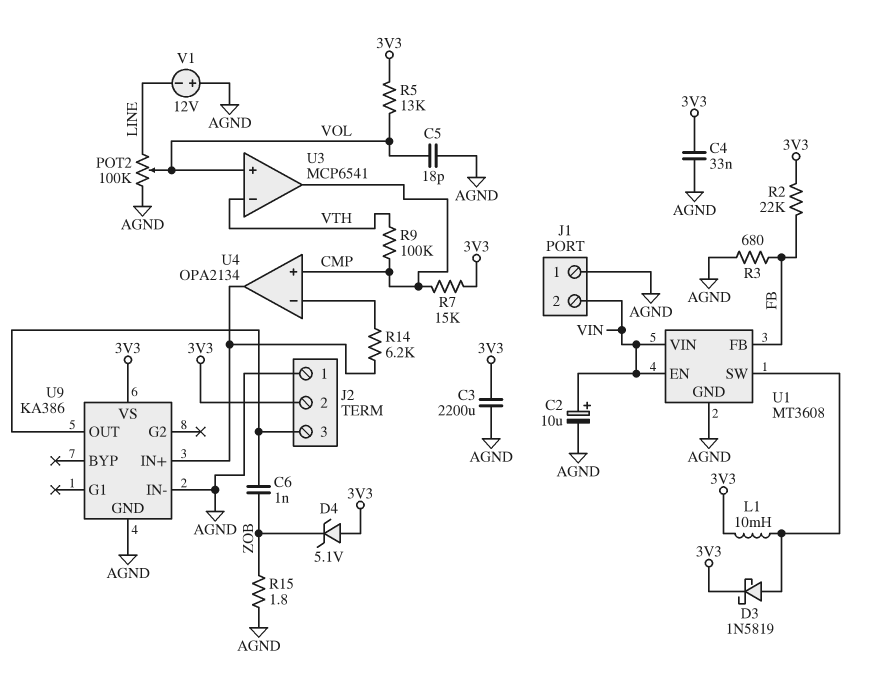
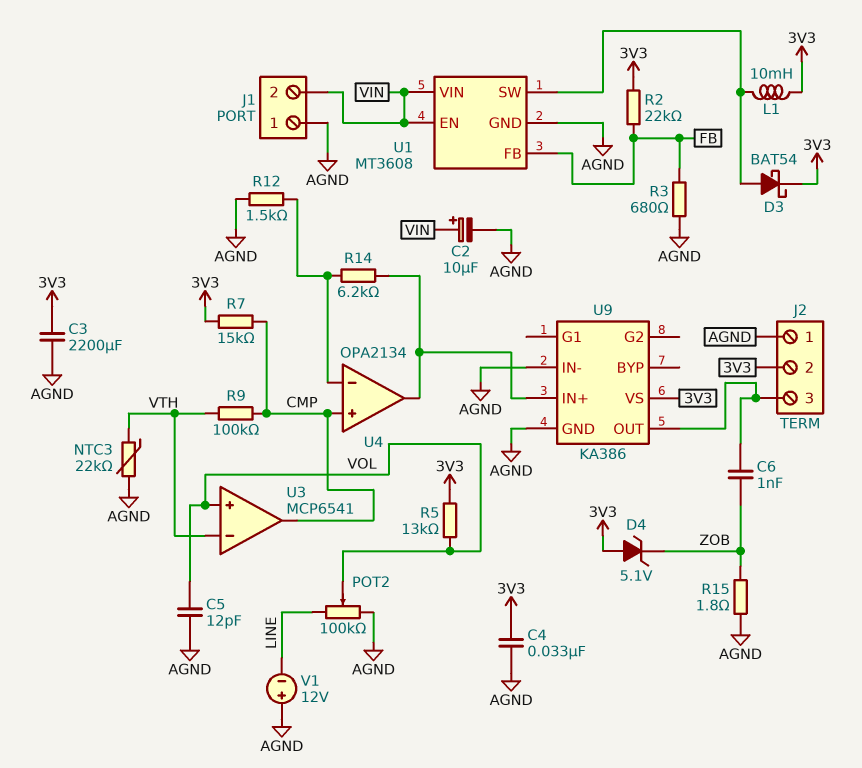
C5: 18pF (AGND, VOL) -> 12pF (AGND, VOL)
D3: schottky 1N5819 (A U1/SW, K 3V3) -> schottky BAT54 (A U1/SW, K 3V3)
NTC3: none -> 22k (AGND, VTH)
R12: none -> 1.5k (AGND, U4/in-)

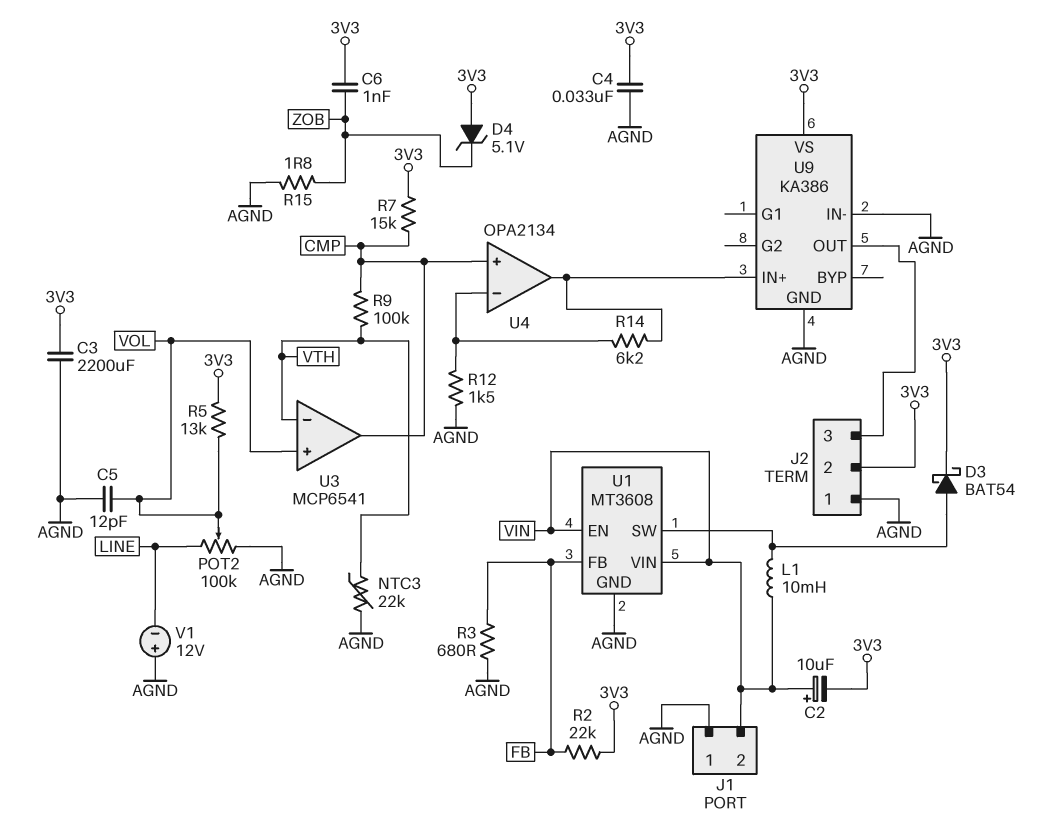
C2: 10uF (plus VIN, minus AGND) -> 10uF (plus VIN, minus 3V3)
C6: 1nF (J2/3, ZOB) -> 1nF (3V3, ZOB)
L1: 10mH (3V3, U1/SW) -> 10mH (U1/SW, VIN)

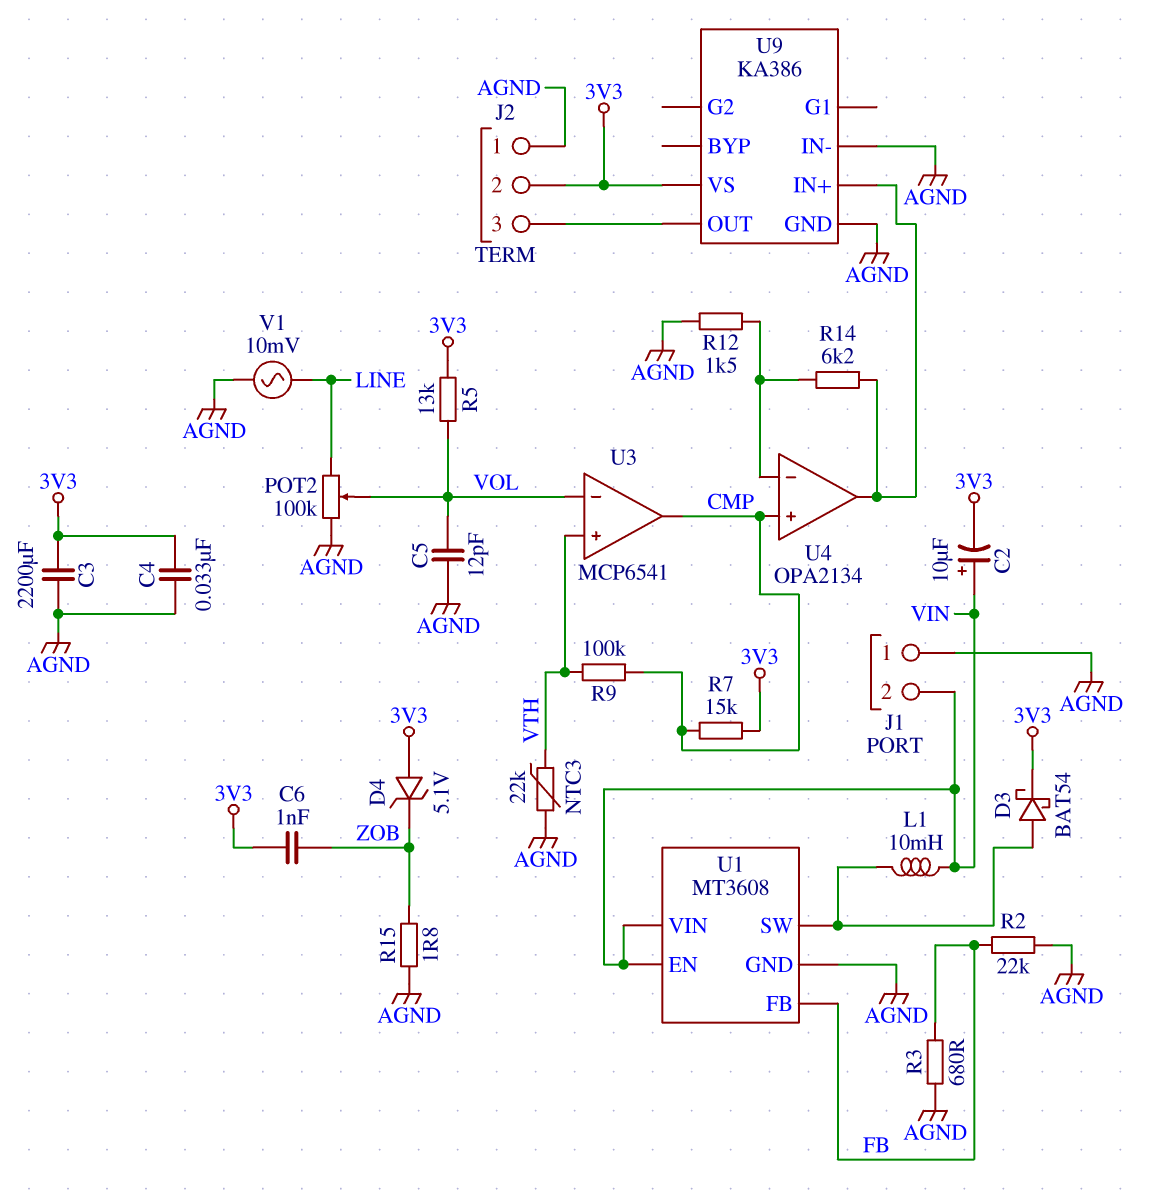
R2: 22k (3V3, FB) -> 22k (AGND, FB)
U3 pin in+: VOL -> VTH
U3 pin in-: VTH -> VOL
V1: 12V (plus AGND, minus LINE) -> AC 10mV (AGND, LINE)

